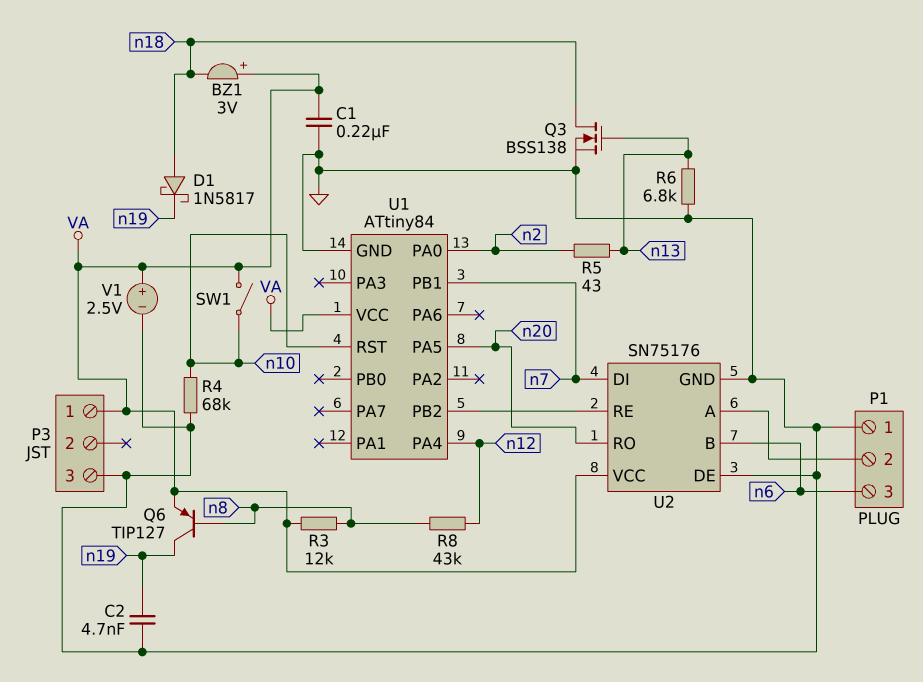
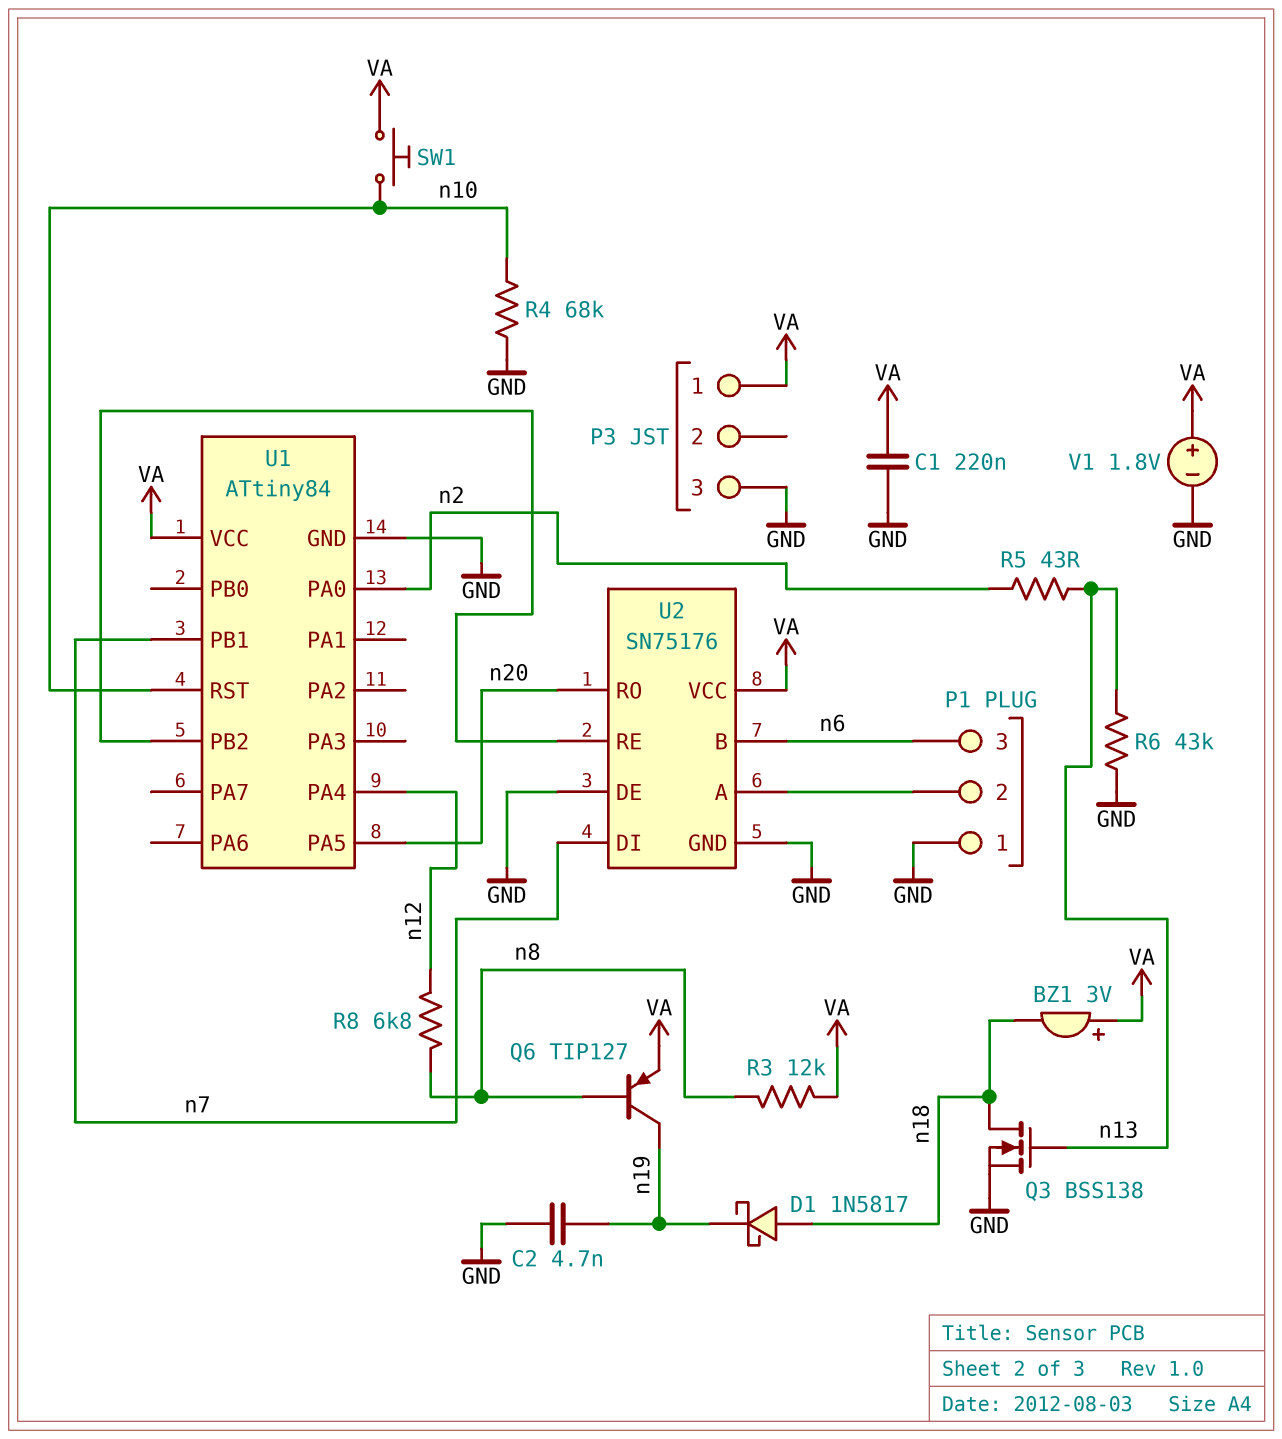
R6: 6.8k (GND, n13) -> 43k (GND, n13)
R8: 43k (n8, n12) -> 6.8k (n8, n12)
SW1: switch (VA, n10) -> button (VA, n10)
V1: 2.5V (plus VA, minus GND) -> 1.8V (plus VA, minus GND)

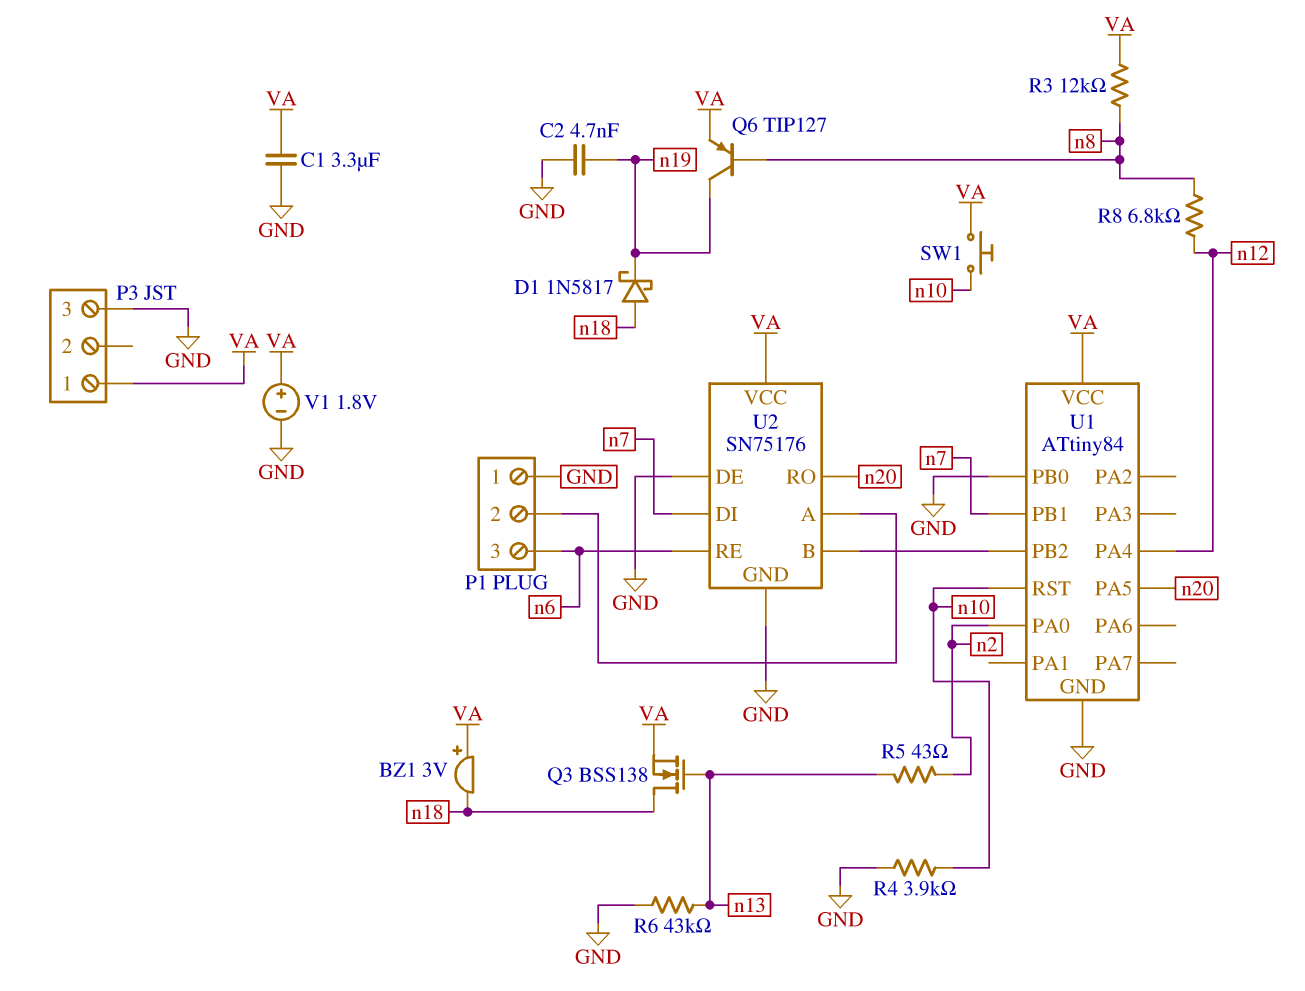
C1: 220nF (GND, VA) -> 3.3uF (GND, VA)
Q3: NMOS BSS138 (G n13, D n18, S GND) -> NMOS BSS138 (G n13, D n18, S VA)
R4: 68k (GND, n10) -> 3.9k (GND, n10)
U1 pin PB0: none -> GND
U2 pin B: n6 -> U1/PB2
U2 pin RE: U1/PB2 -> n6

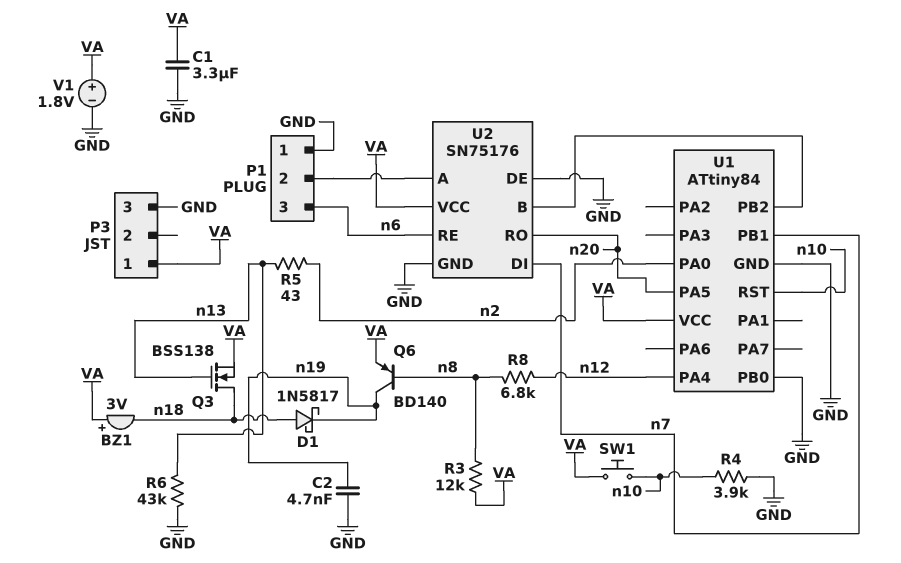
Q6: PNP TIP127 (B n8, C n19, E VA) -> PNP BD140 (B n8, C n19, E VA)

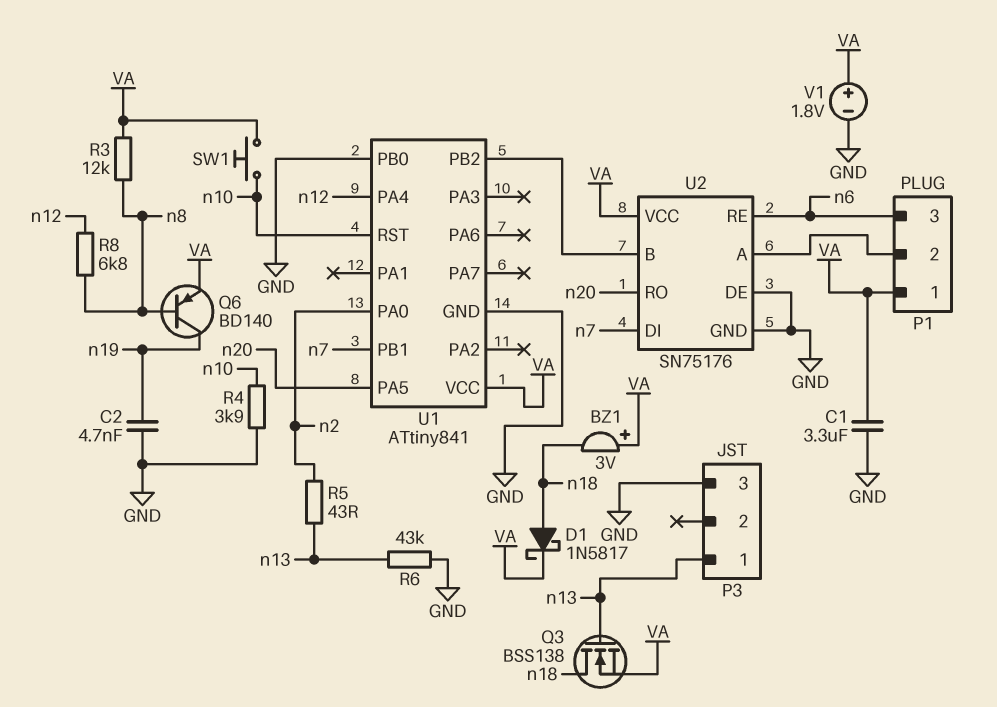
D1: schottky 1N5817 (A n18, K n19) -> schottky 1N5817 (A n18, K VA)
P1 pin 1: GND -> VA
P3 pin 1: VA -> n13
U1: ATtiny84 -> ATtiny841

